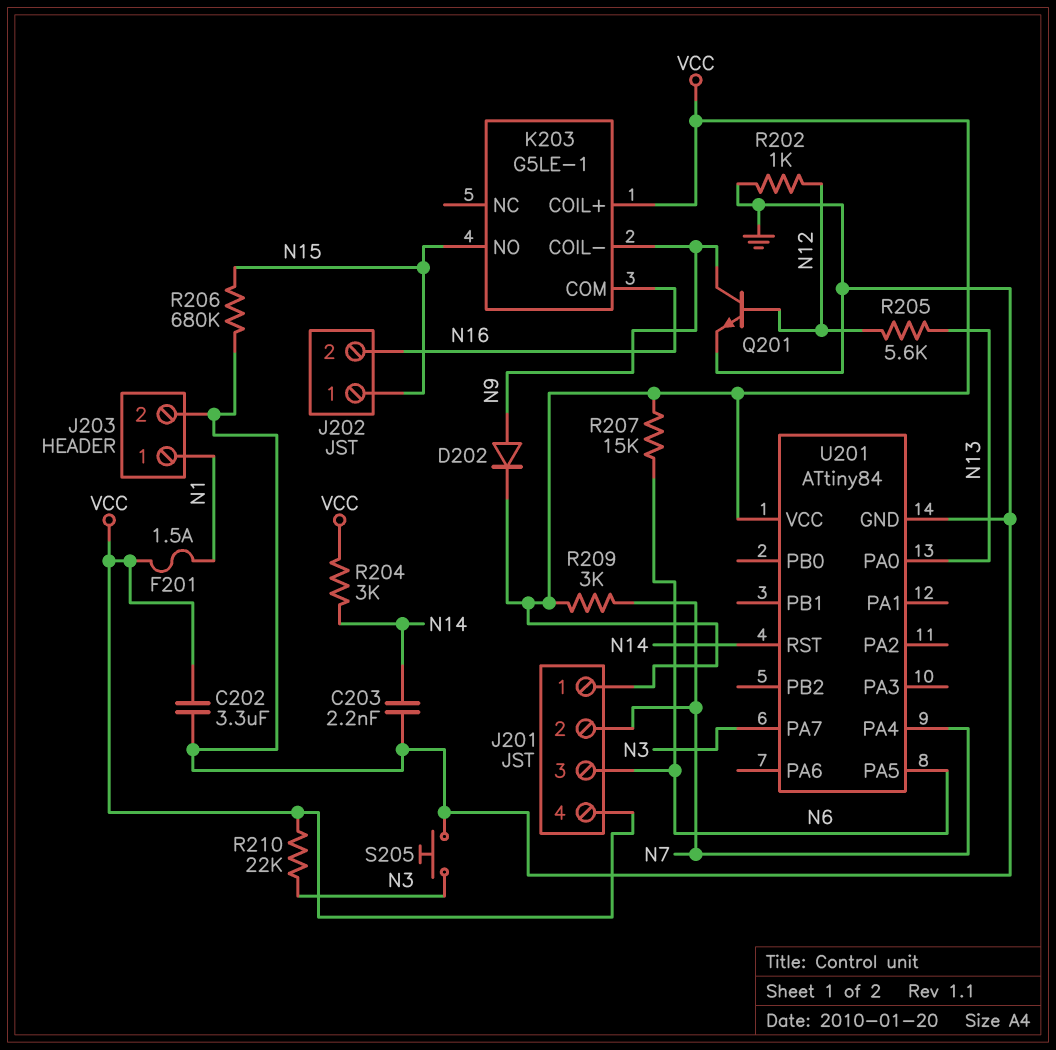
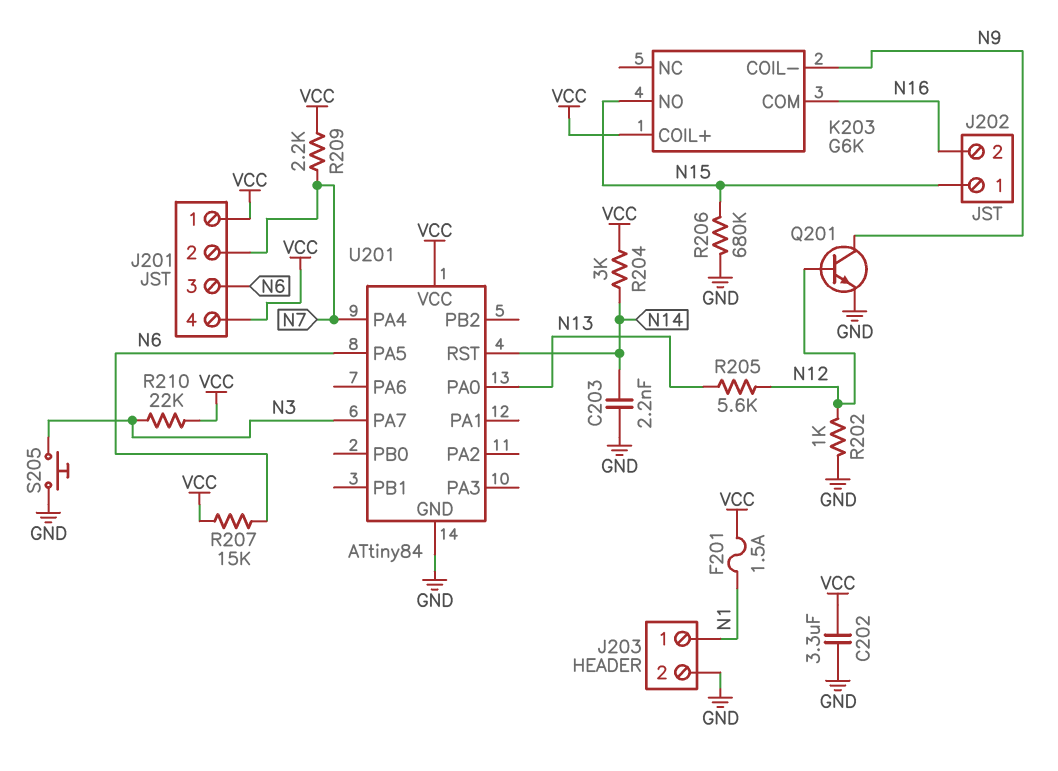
D202: diode (A N9, K VCC) -> none
K203: G5LE-1 -> G6K
R209: 3k (N7, VCC) -> 2.2k (N7, VCC)

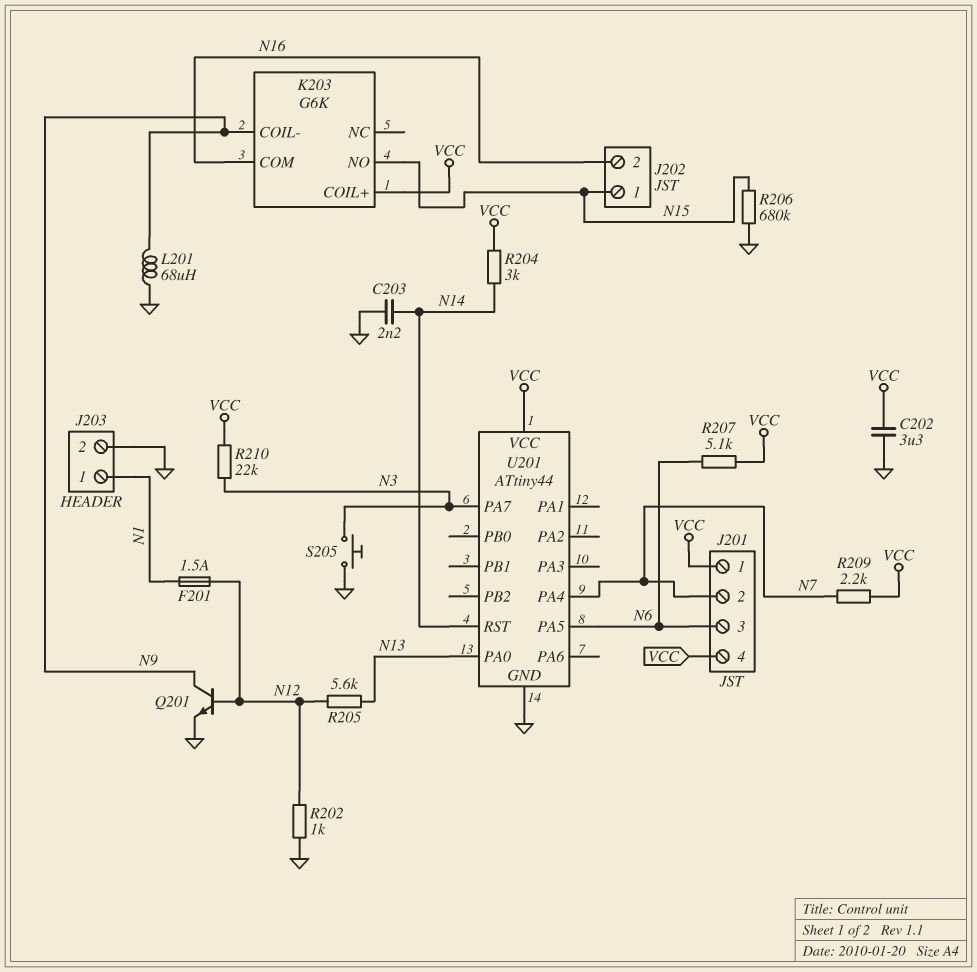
F201: 1.5A (N1, VCC) -> 1.5A (N1, N12)
L201: none -> 68uH (GND, N9)
R207: 15k (N6, VCC) -> 5.1k (N6, VCC)
U201: ATtiny84 -> ATtiny44

